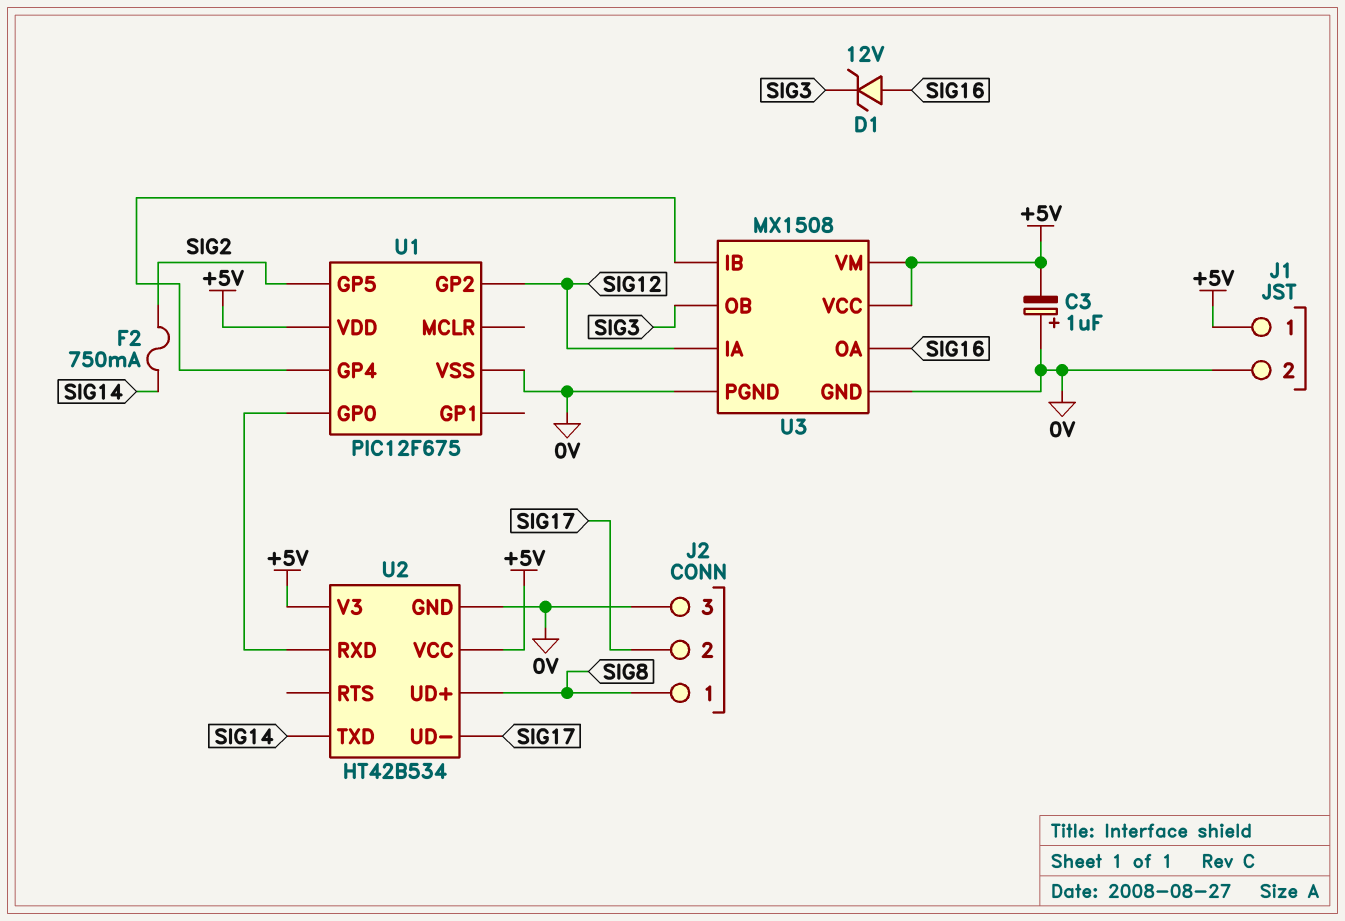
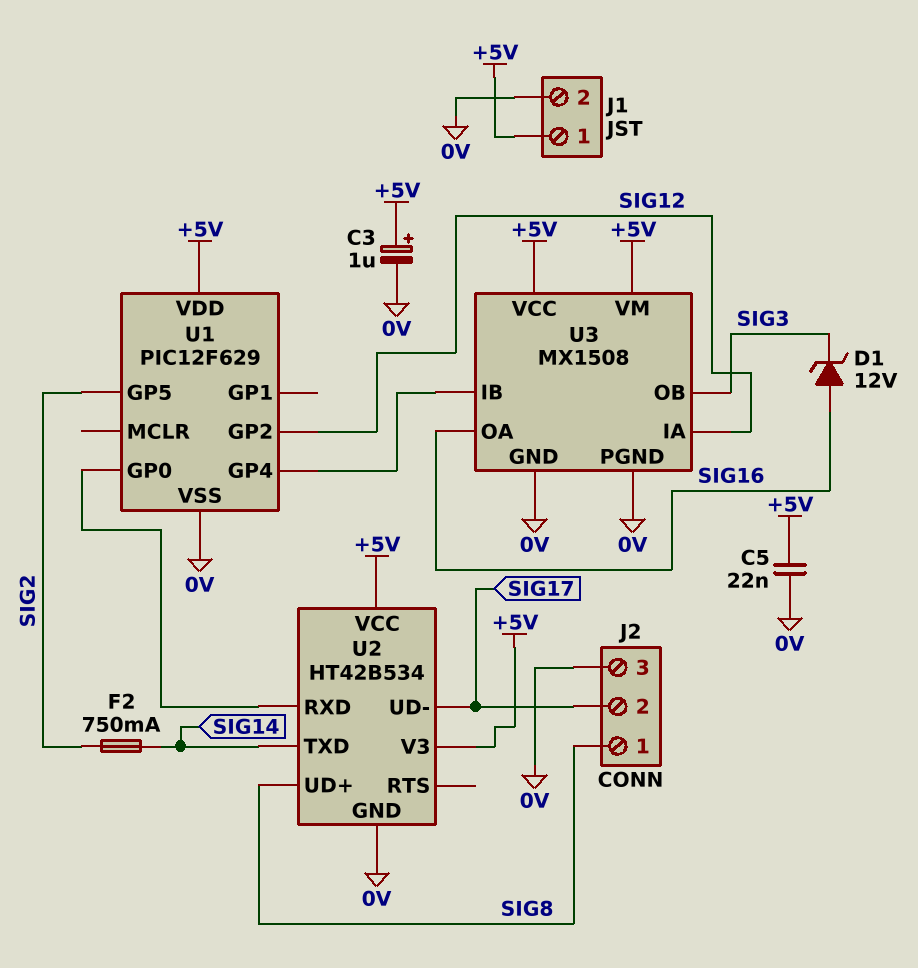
C3: 1uF (plus 0V, minus +5V) -> 1uF (plus +5V, minus 0V)
C5: none -> 22nF (+5V, 0V)
U1: PIC12F675 -> PIC12F629

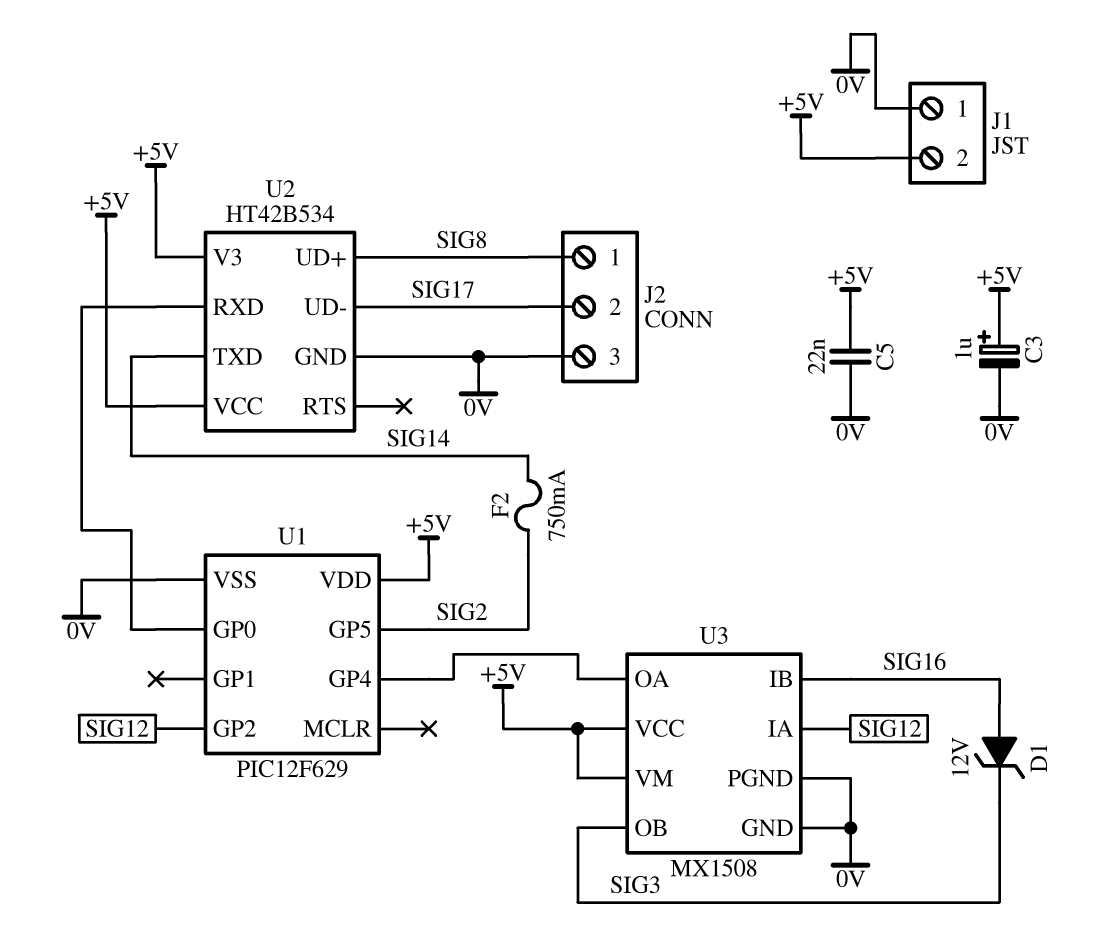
J1 pin 1: +5V -> 0V
J1 pin 2: 0V -> +5V
U3 pin IB: U1/GP4 -> SIG16
U3 pin OA: SIG16 -> U1/GP4

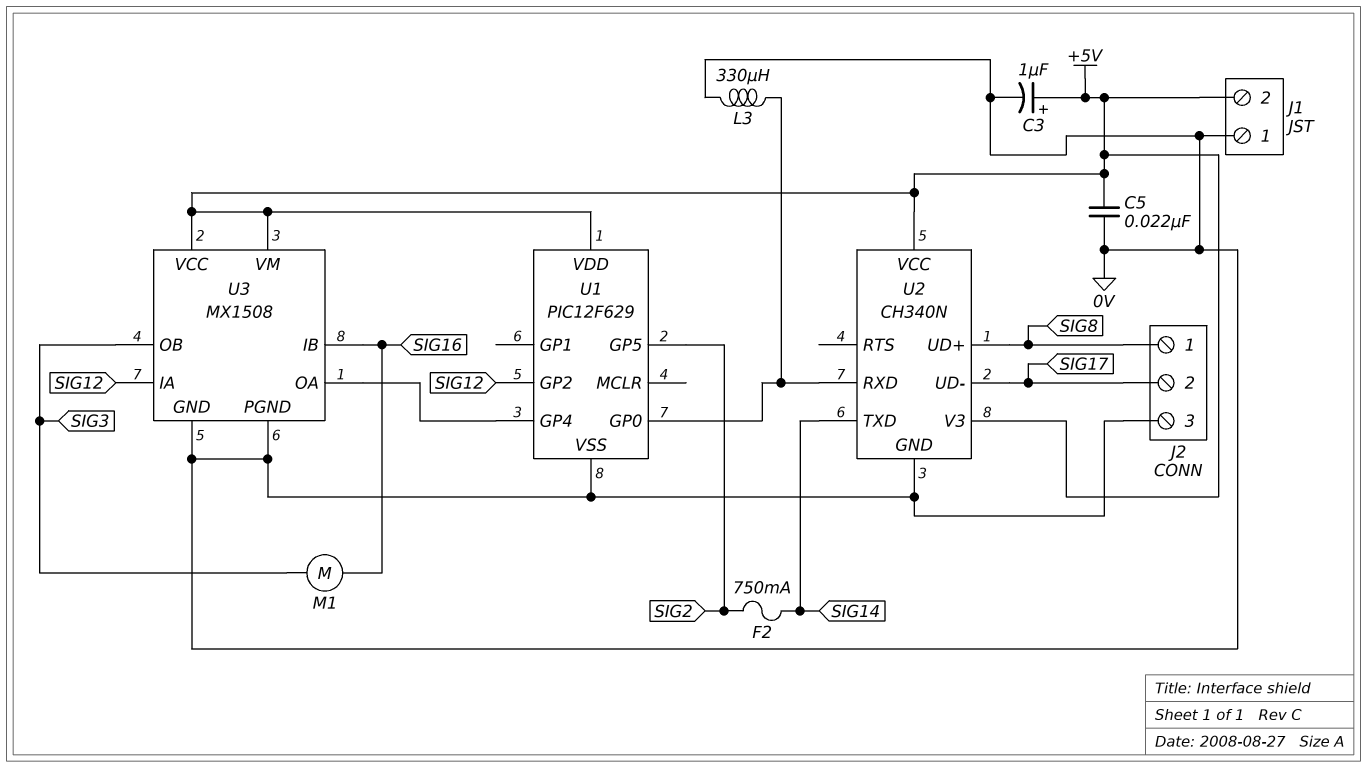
D1: zener 12V (A SIG16, K SIG3) -> none
L3: none -> 330uH (0V, U1/GP0)
M1: none -> motor (SIG3, SIG16)
U2: HT42B534 -> CH340N

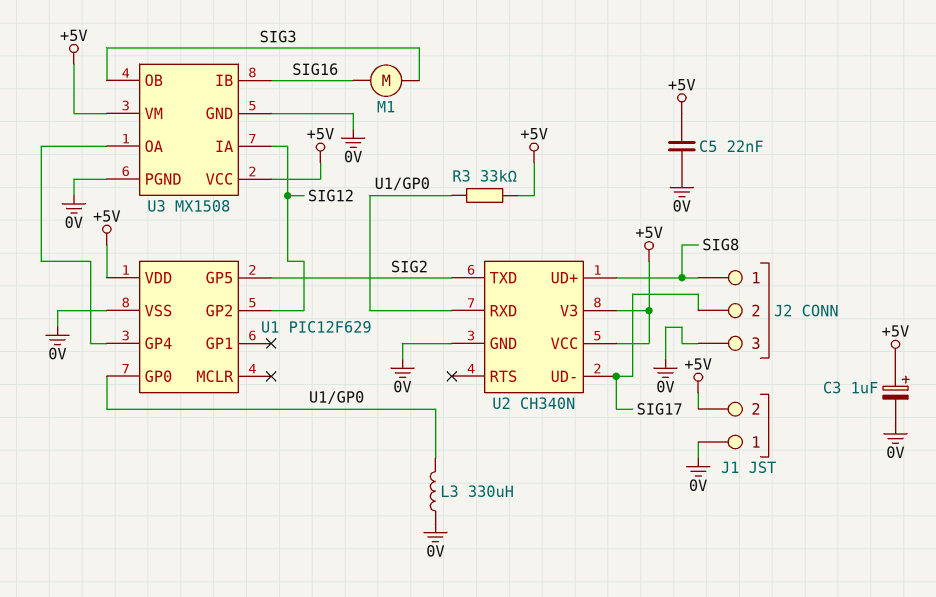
F2: 750mA (SIG2, SIG14) -> none
R3: none -> 33k (+5V, U1/GP0)
U2 pin TXD: SIG14 -> SIG2

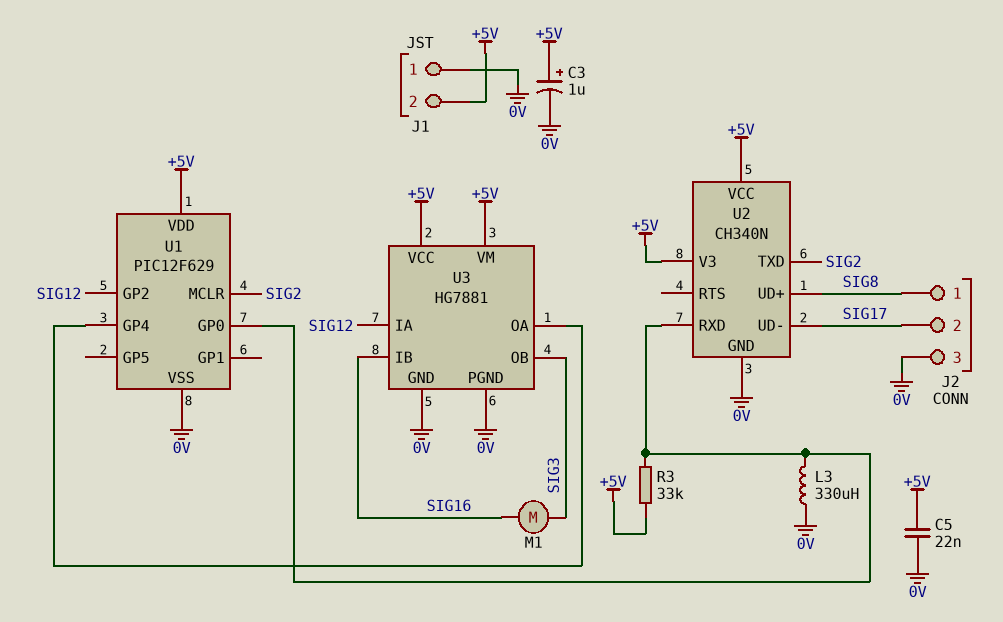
U1 pin GP5: SIG2 -> none
U1 pin MCLR: none -> SIG2
U3: MX1508 -> HG7881

